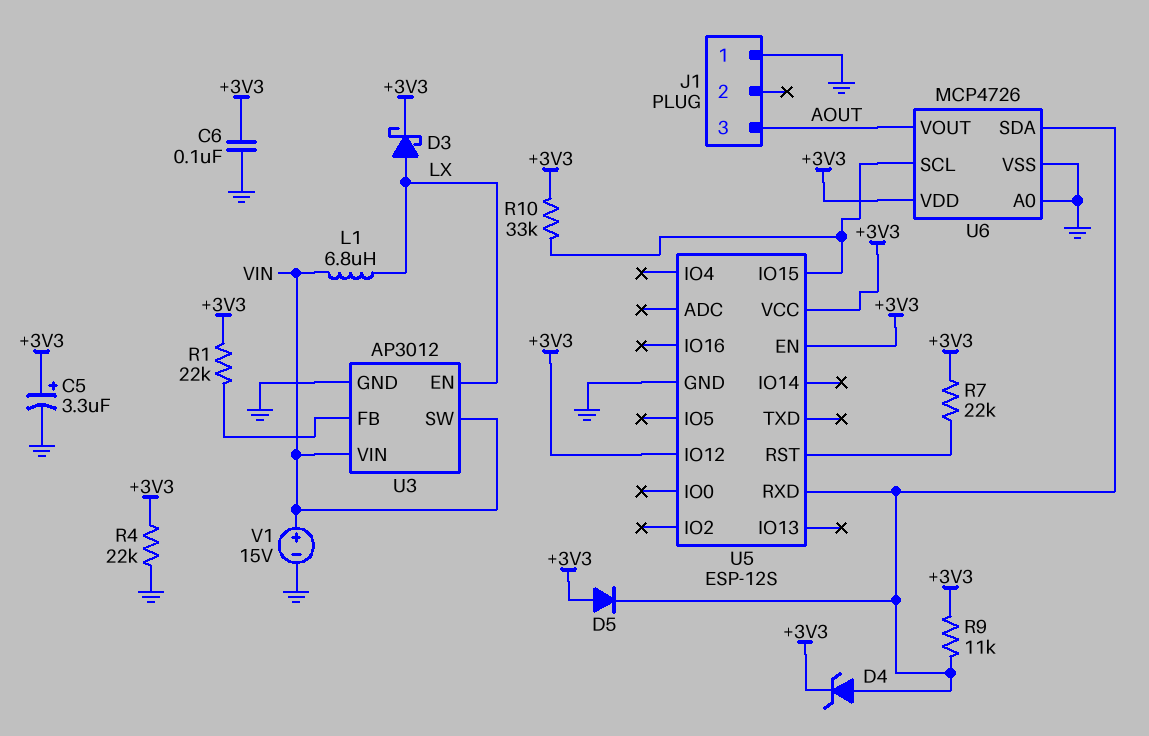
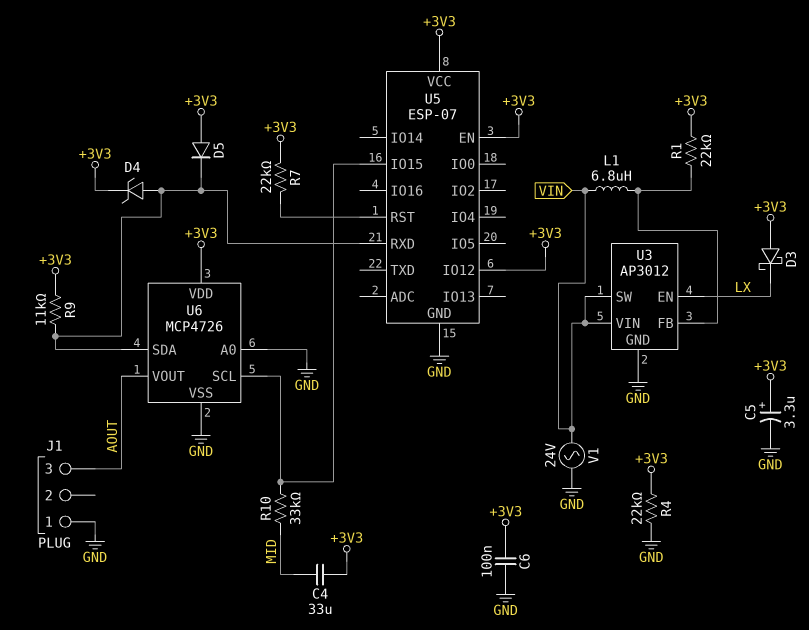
C4: none -> 33uF (+3V3, MID)
D3: schottky (A LX, K +3V3) -> schottky (A +3V3, K LX)
L1: 6.8uH (LX, VIN) -> 6.8uH (U3/FB, VIN)
R10: 33k (+3V3, U5/IO15) -> 33k (MID, U5/IO15)
U5: ESP-12S -> ESP-07
V1: 15V (plus VIN, minus GND) -> AC 24V (GND, VIN)

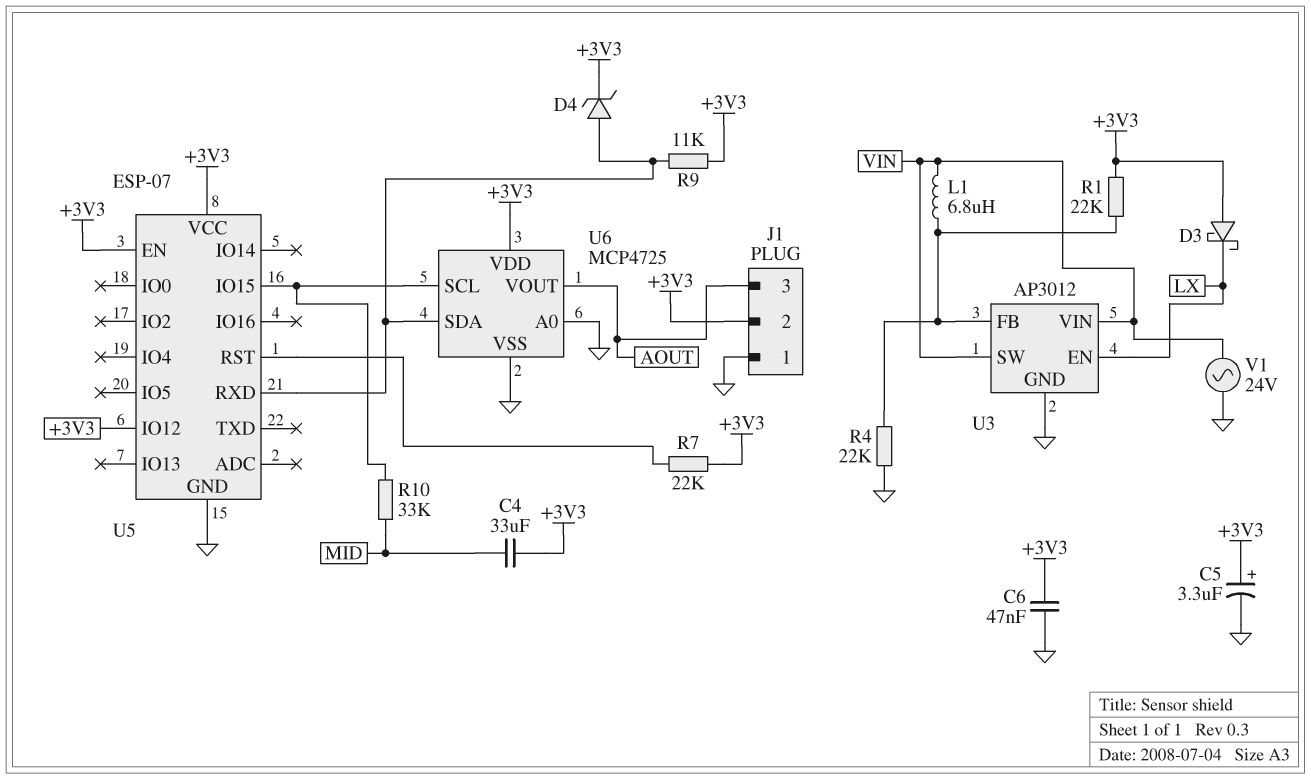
C6: 100nF (+3V3, GND) -> 47nF (+3V3, GND)
D5: diode (A +3V3, K U5/RXD) -> none
J1 pin 2: none -> +3V3
R4: 22k (+3V3, GND) -> 22k (GND, U3/FB)
U6: MCP4726 -> MCP4725

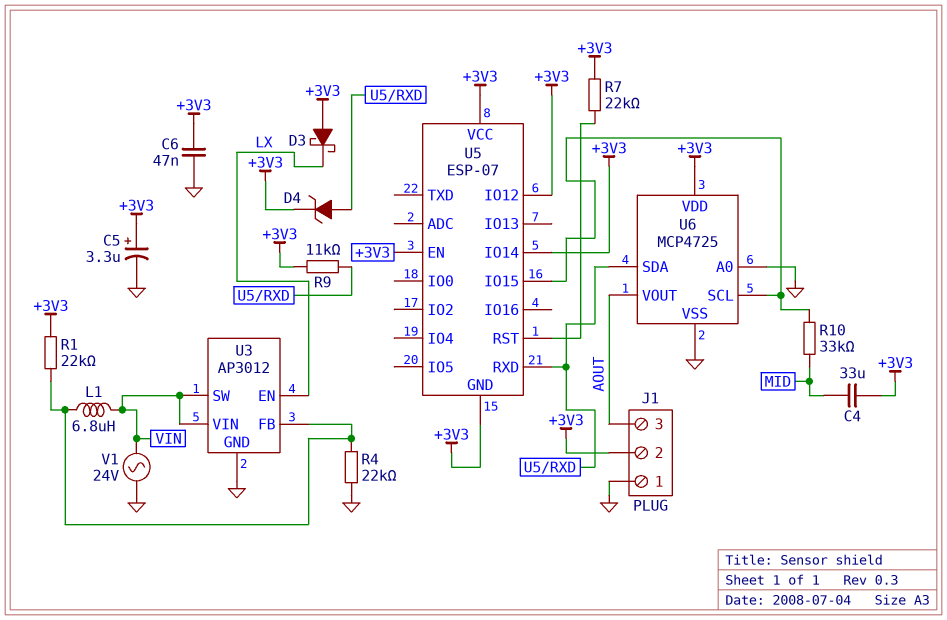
U5 pin GND: GND -> +3V3
U5 pin IO14: none -> +3V3

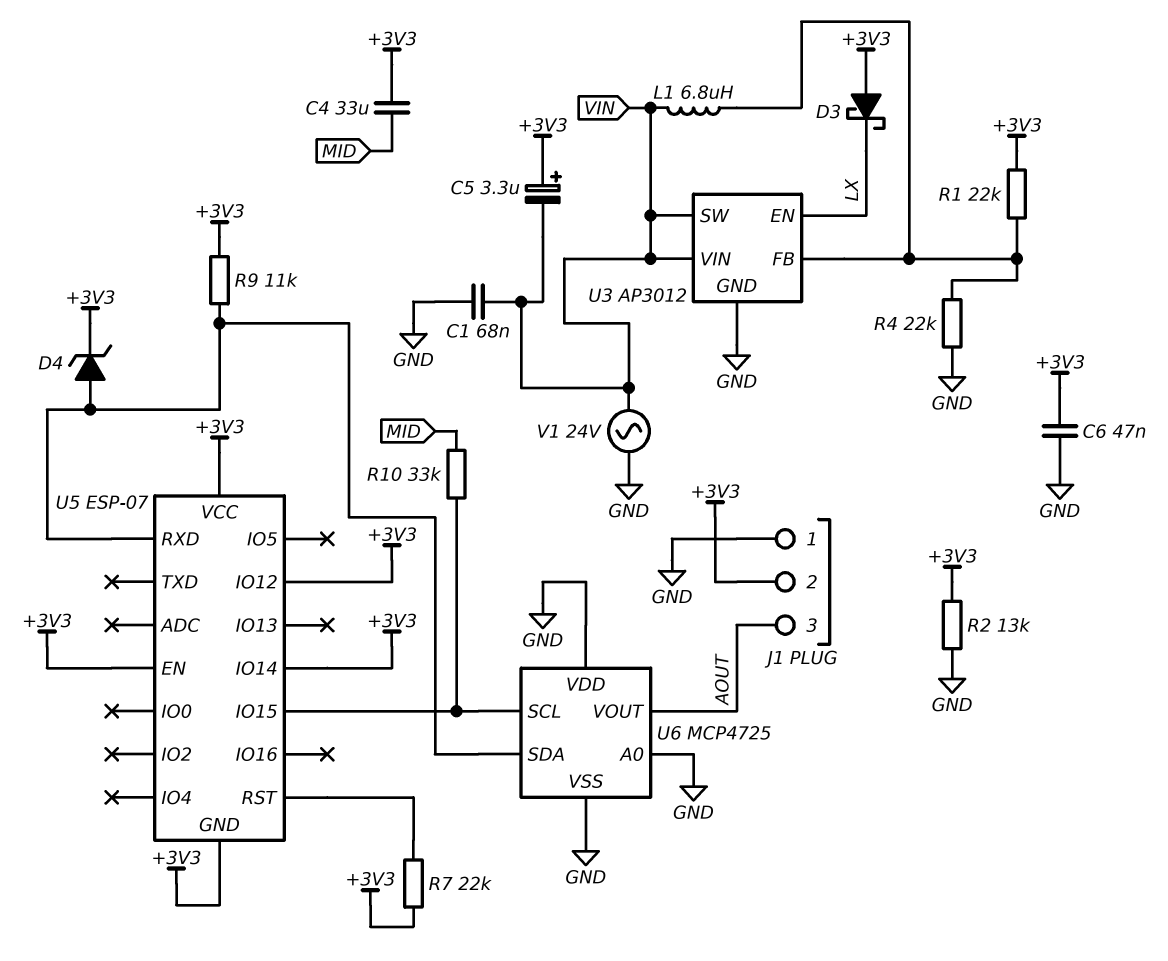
C1: none -> 68nF (GND, VIN)
C5: 3.3uF (plus +3V3, minus GND) -> 3.3uF (plus +3V3, minus VIN)
R2: none -> 13k (+3V3, GND)
U6 pin VDD: +3V3 -> GND

